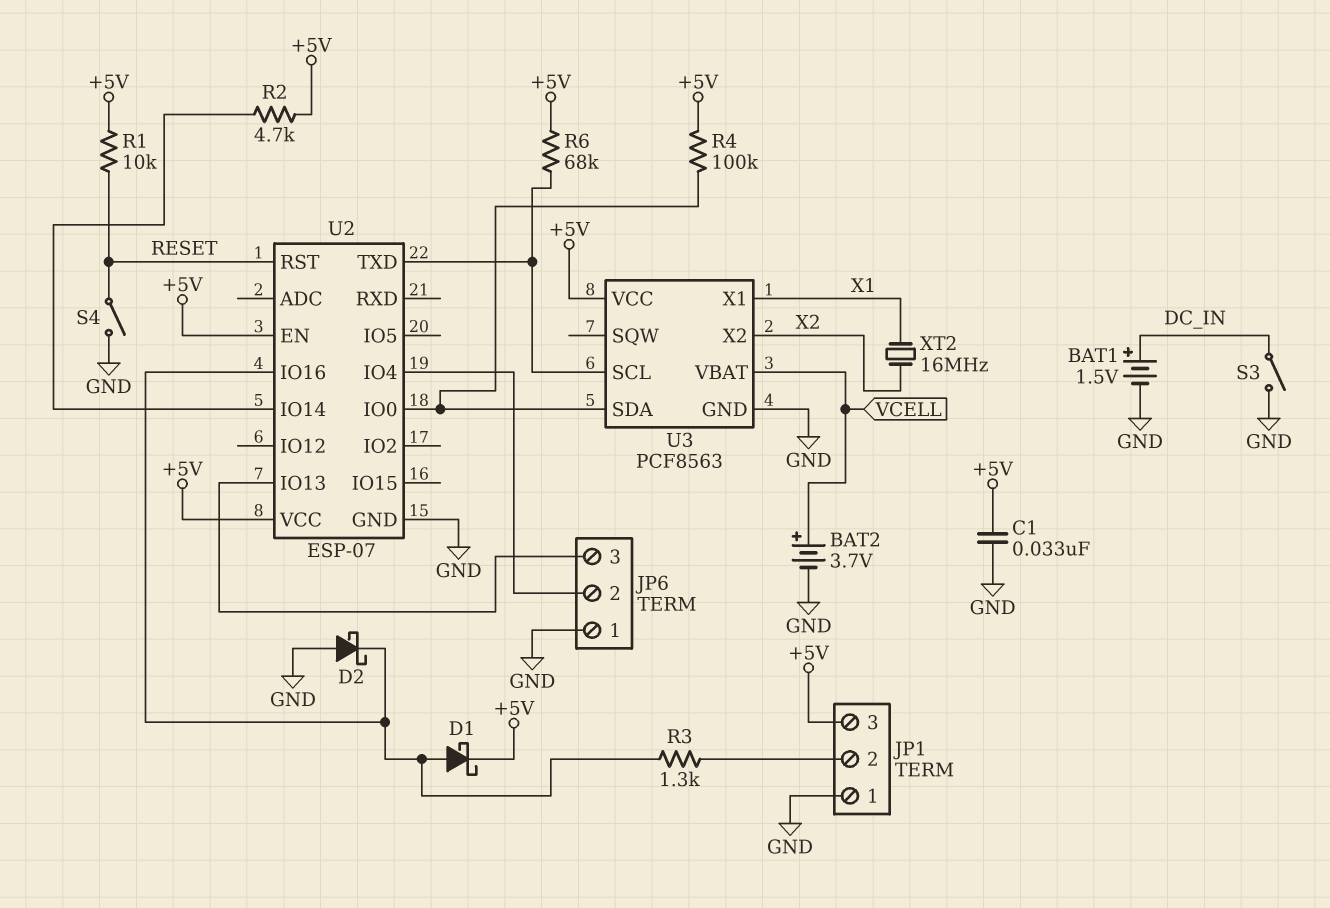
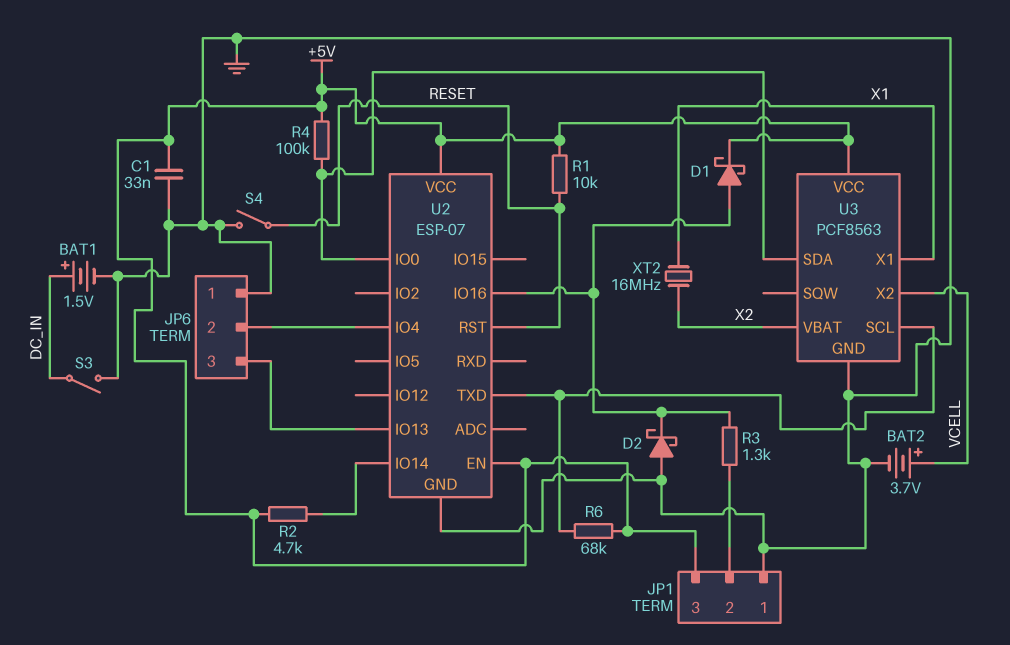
U3 pin VBAT: VCELL -> X2
U3 pin X2: X2 -> VCELL

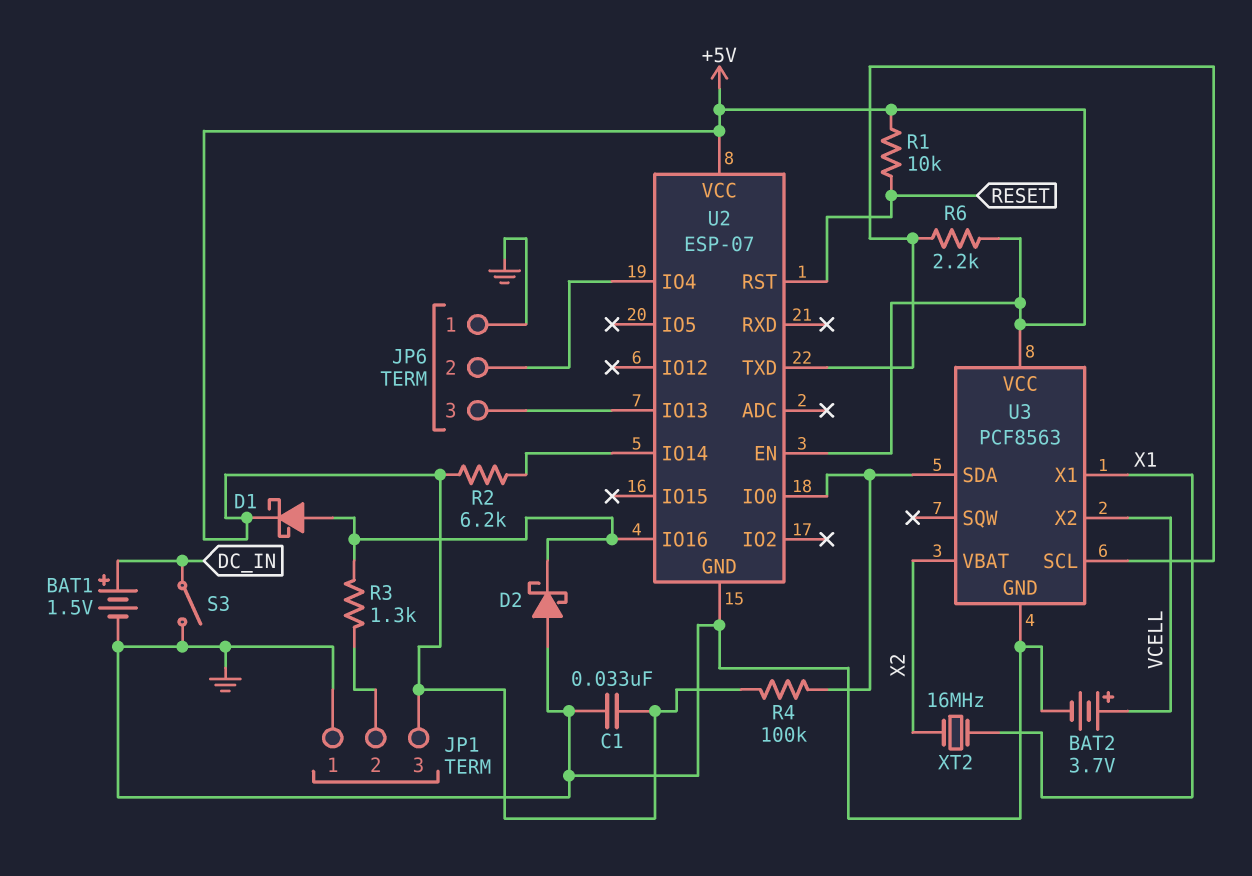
R2: 4.7k (+5V, U2/IO14) -> 6.2k (+5V, U2/IO14)
R6: 68k (+5V, U2/TXD) -> 2.2k (+5V, U2/TXD)
S4: switch (GND, RESET) -> none

